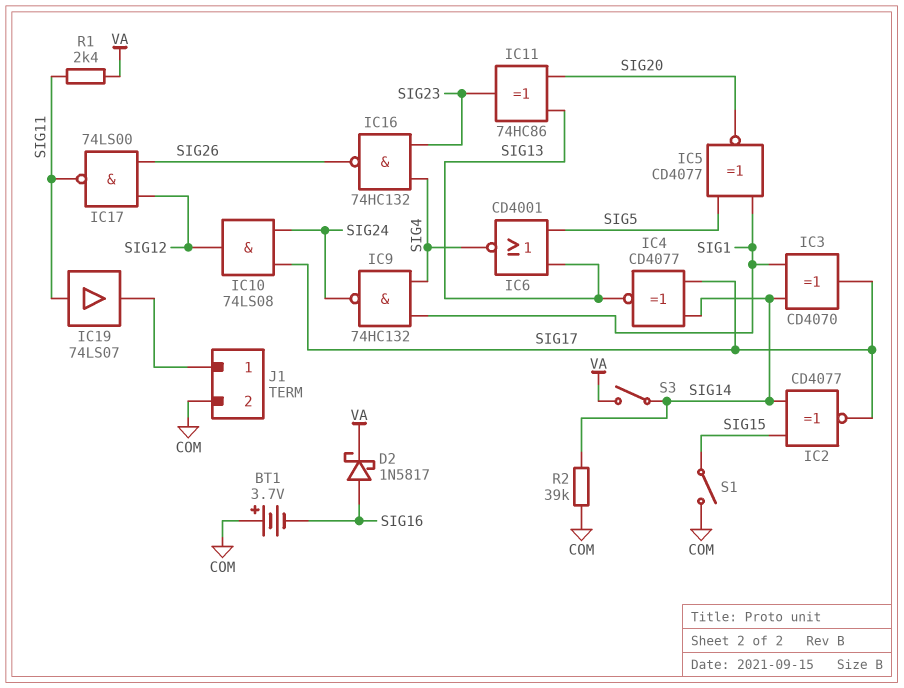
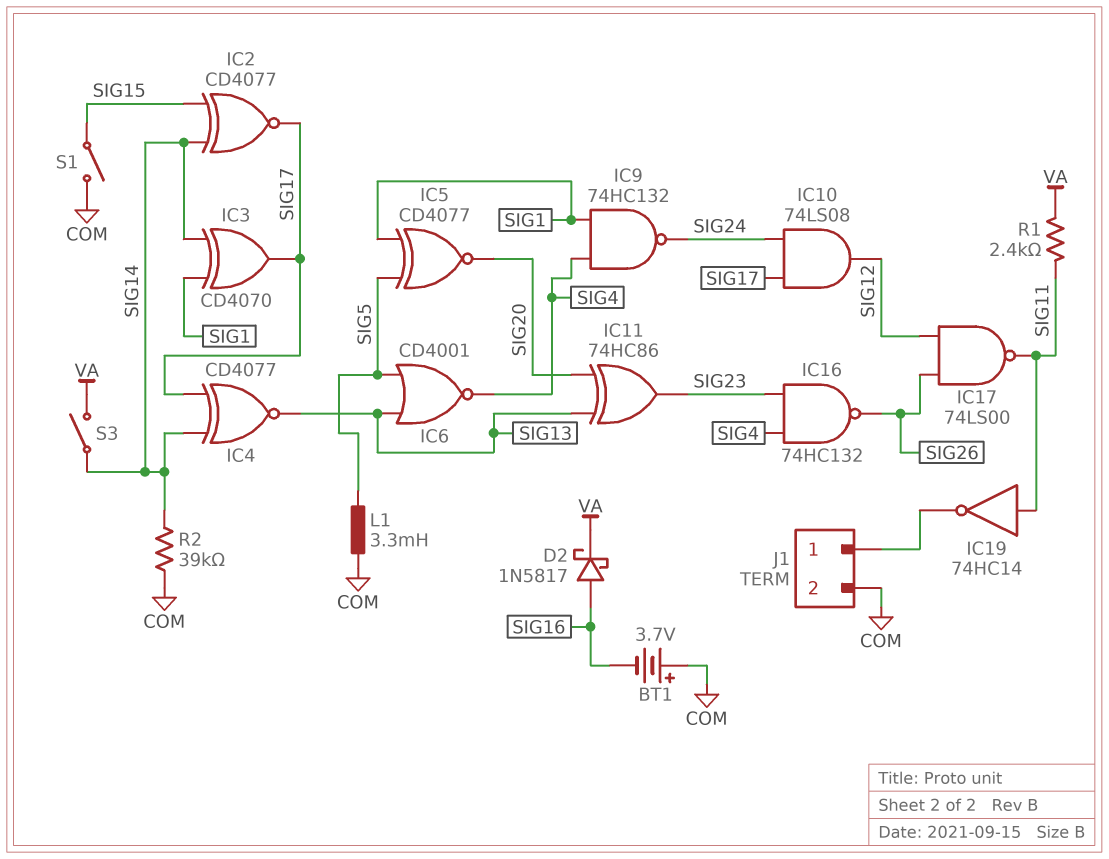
IC19: buffer 74LS07 (in SIG11, out J1/1) -> NOT 74HC14 (in SIG11, out J1/1)
L1: none -> 3.3mH (COM, SIG5)

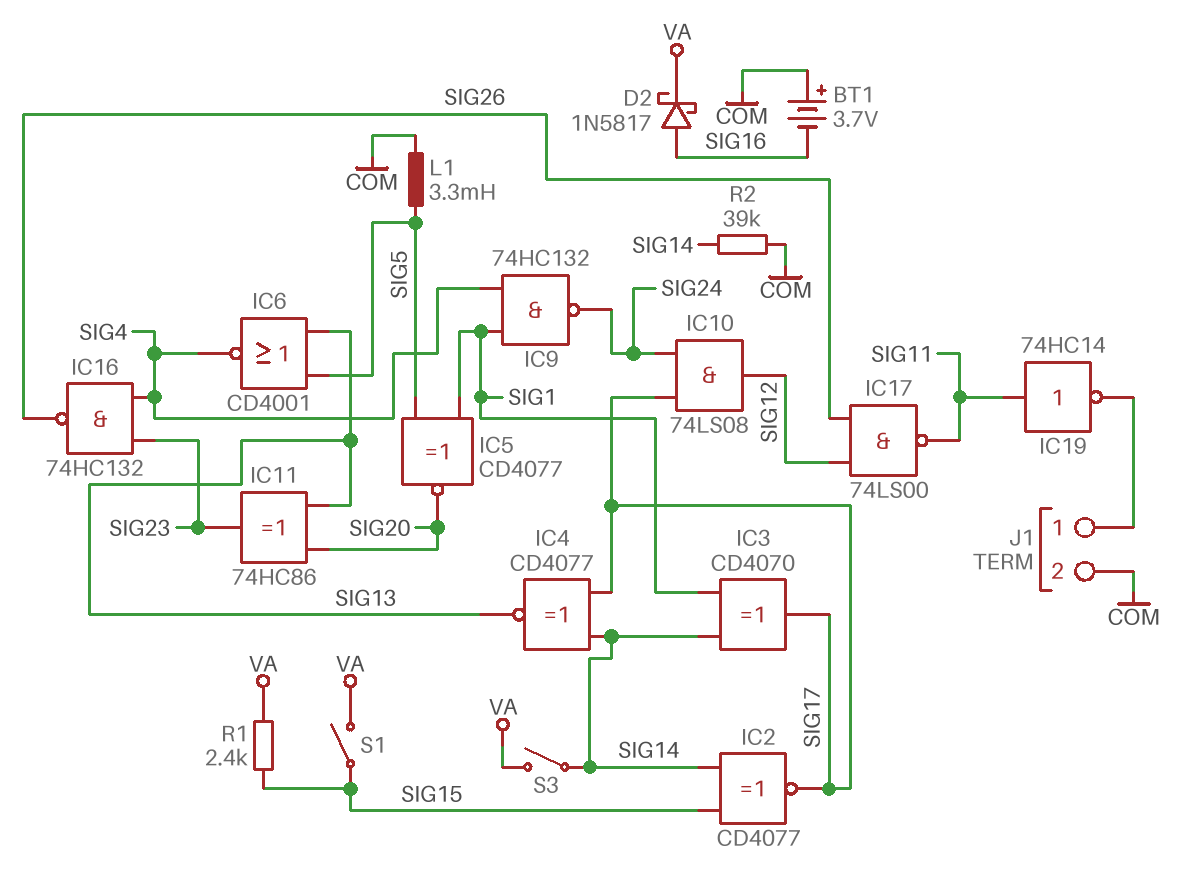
R1: 2.4k (SIG11, VA) -> 2.4k (SIG15, VA)
S1: switch (COM, SIG15) -> switch (SIG15, VA)

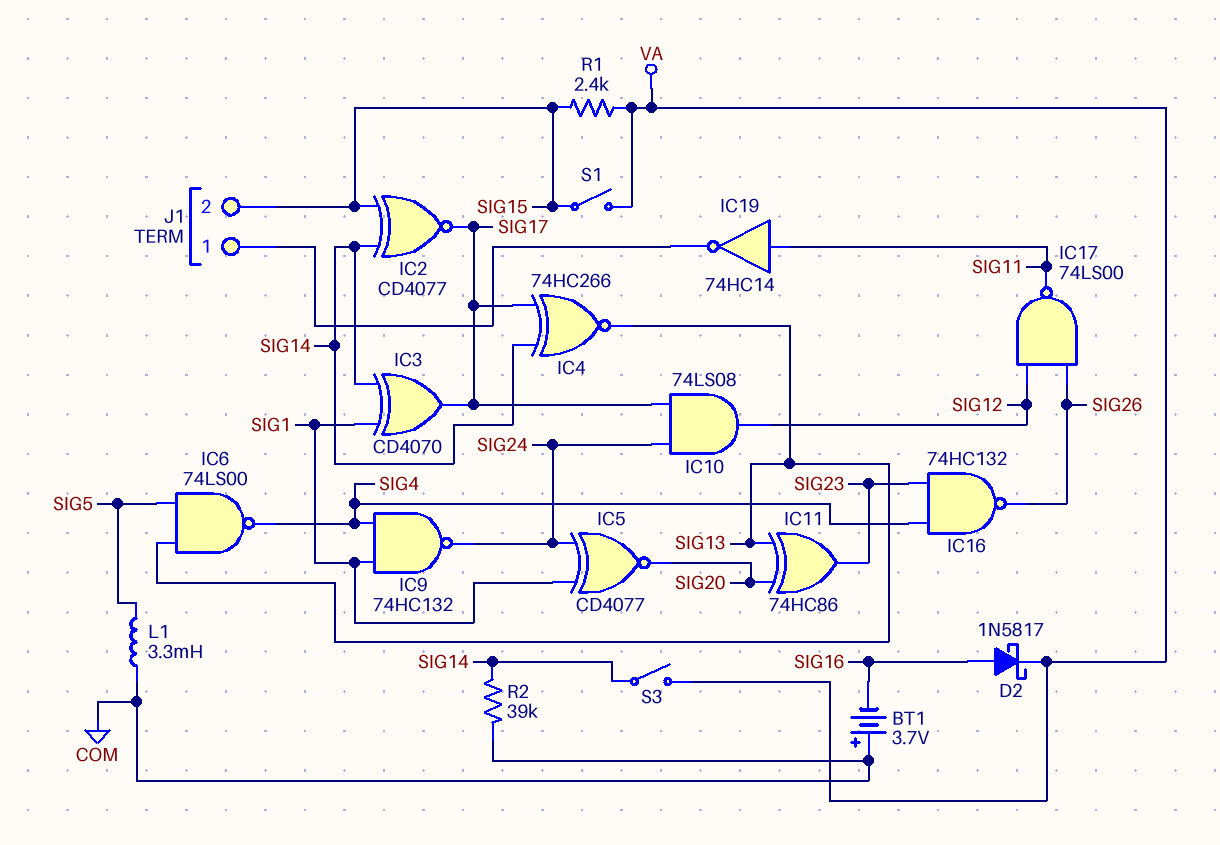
IC4: XNOR CD4077 (in SIG14, in SIG17, out SIG13) -> XNOR 74HC266 (in SIG14, in SIG17, out SIG13)
IC5: XNOR CD4077 (in SIG1, in SIG5, out SIG20) -> XNOR CD4077 (in SIG1, in SIG24, out SIG20)
IC6: NOR CD4001 (in SIG5, in SIG13, out SIG4) -> NAND 74LS00 (in SIG5, in SIG13, out SIG4)
J1 pin 2: COM -> SIG15

